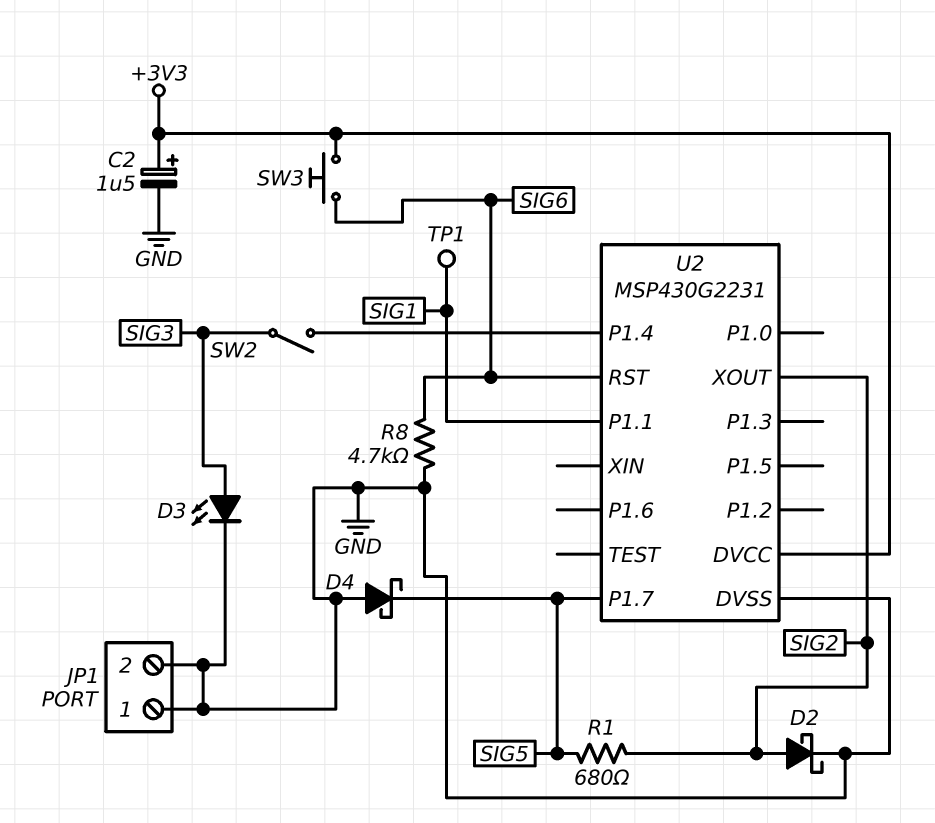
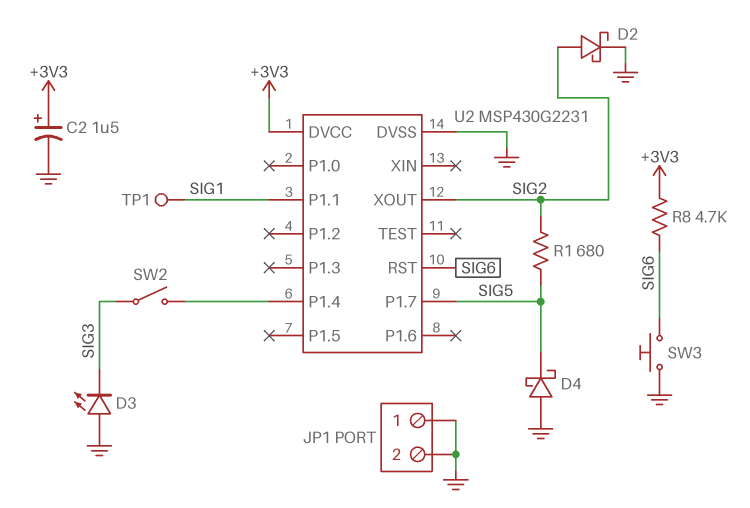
D3: LED (A SIG3, K GND) -> LED (A GND, K SIG3)
R8: 4.7k (GND, SIG6) -> 4.7k (+3V3, SIG6)
SW3: button (+3V3, SIG6) -> button (GND, SIG6)

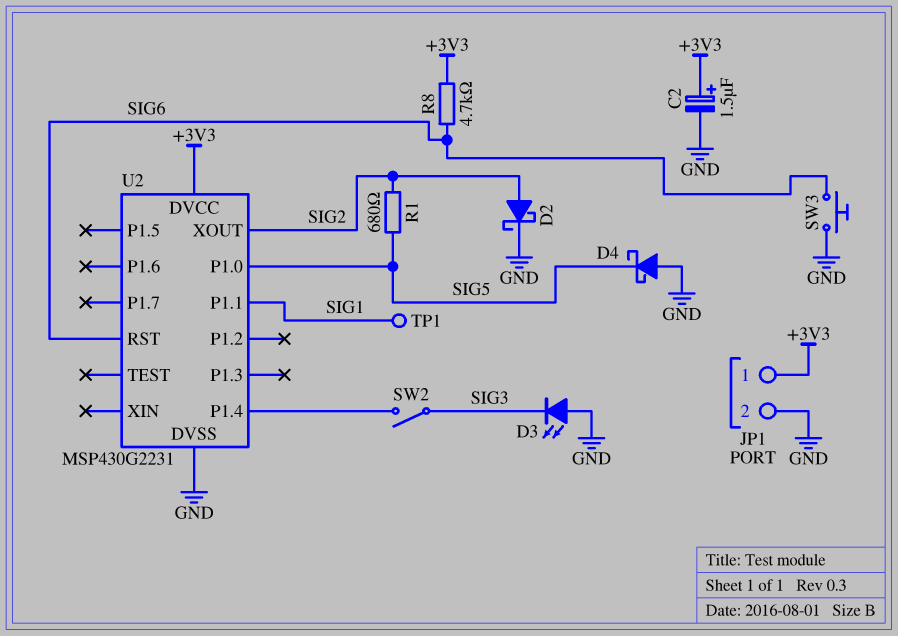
JP1 pin 1: GND -> +3V3
U2 pin P1.0: none -> SIG5
U2 pin P1.7: SIG5 -> none

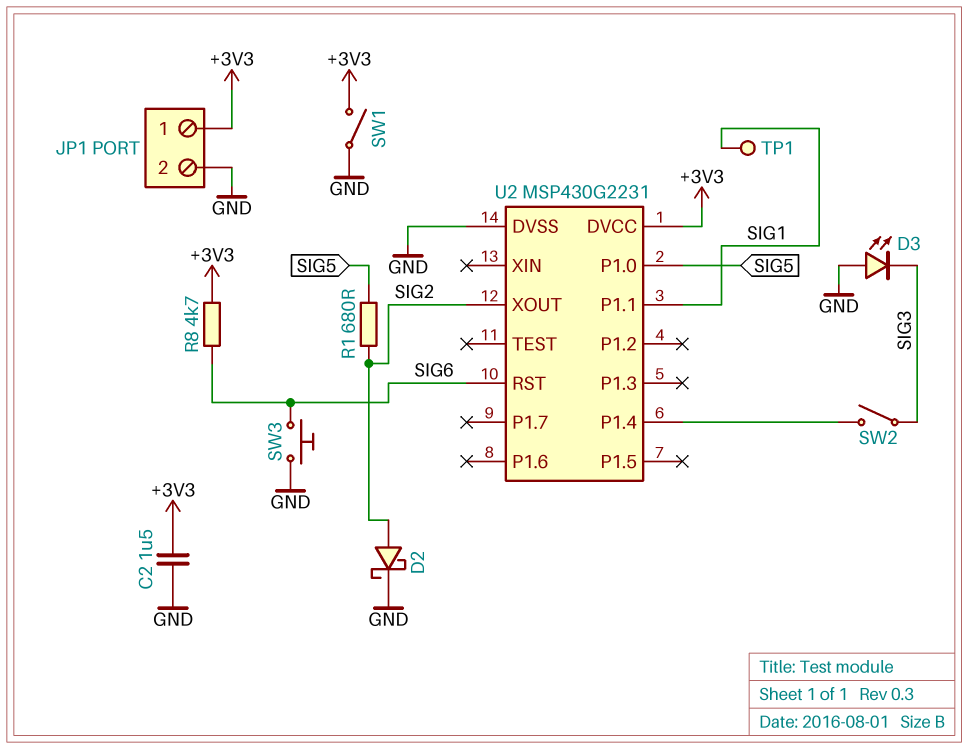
C2: 1.5uF (plus +3V3, minus GND) -> 1.5uF (+3V3, GND)
D4: schottky (A GND, K SIG5) -> none
SW1: none -> switch (+3V3, GND)

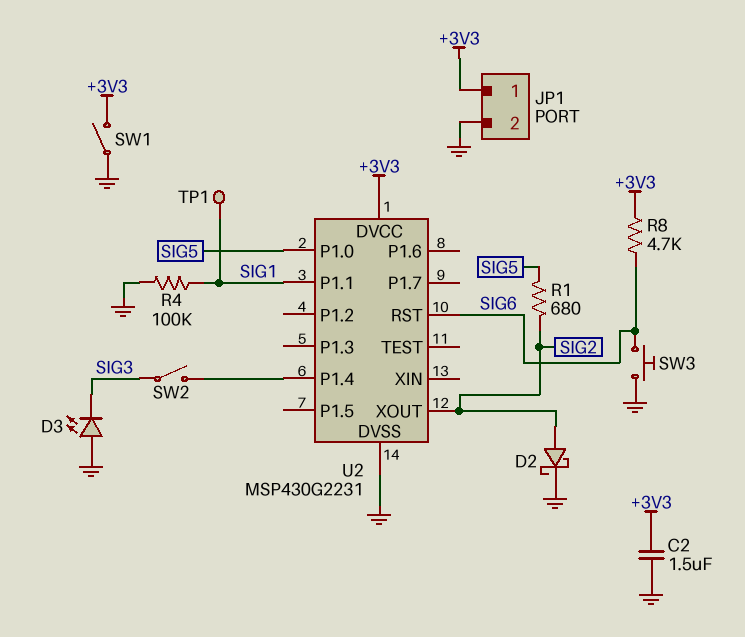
R4: none -> 100k (GND, SIG1)

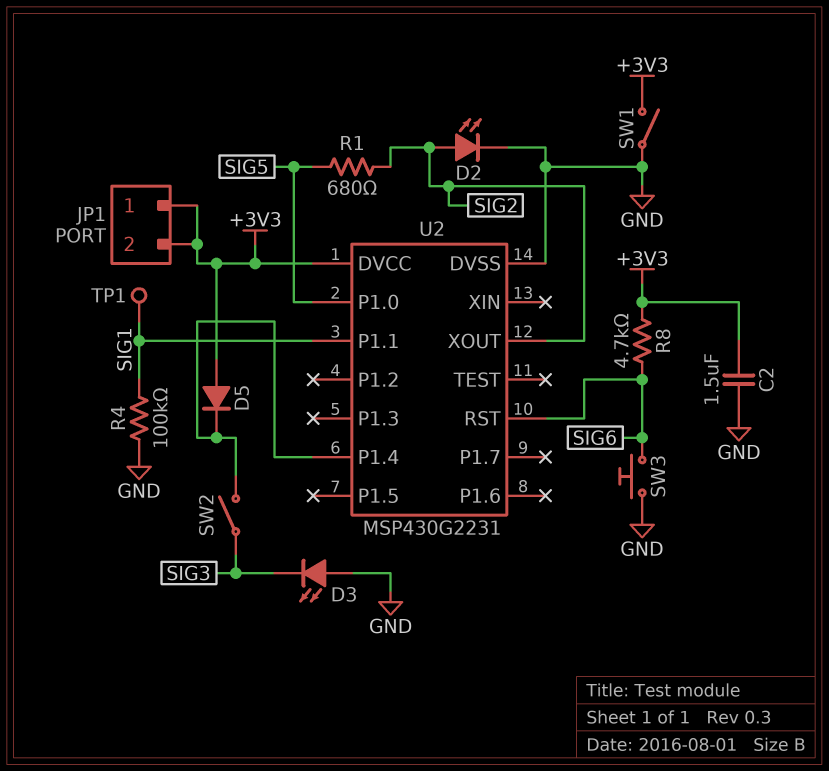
D2: schottky (A SIG2, K GND) -> LED (A SIG2, K GND)
D5: none -> diode (A +3V3, K U2/P1.4)
JP1 pin 2: GND -> +3V3

